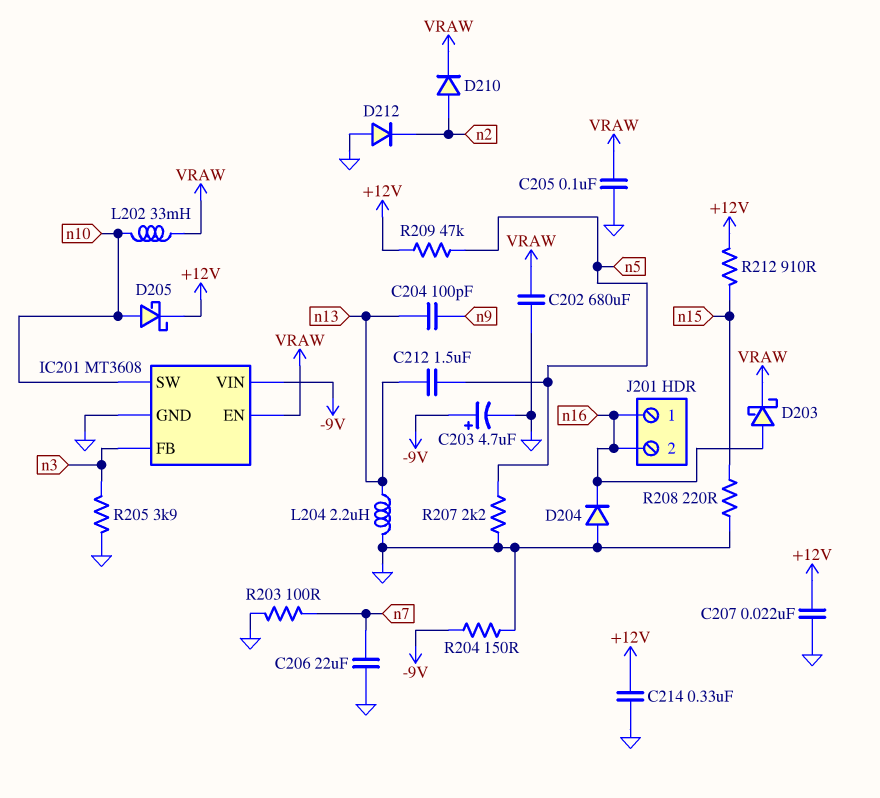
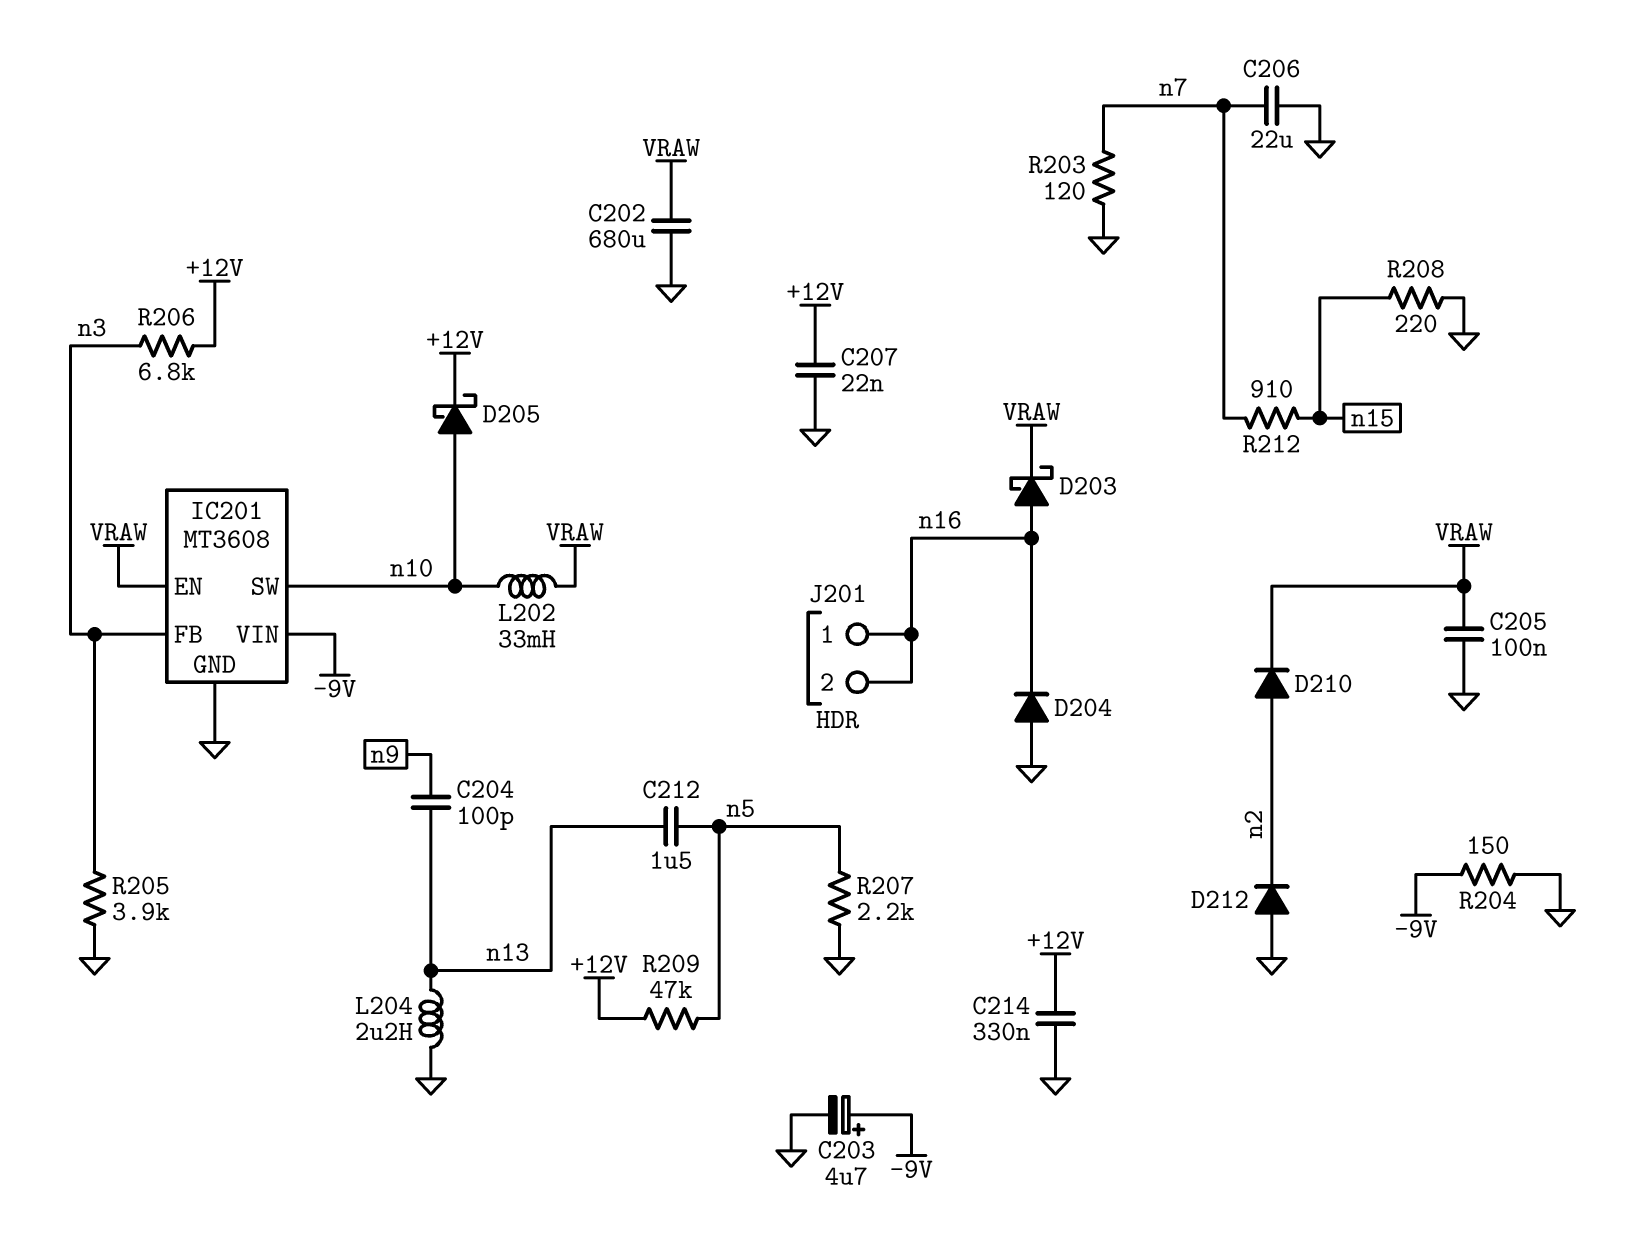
R203: 100 (GND, n7) -> 120 (GND, n7)
R206: none -> 6.8k (+12V, n3)
R212: 910 (+12V, n15) -> 910 (n7, n15)

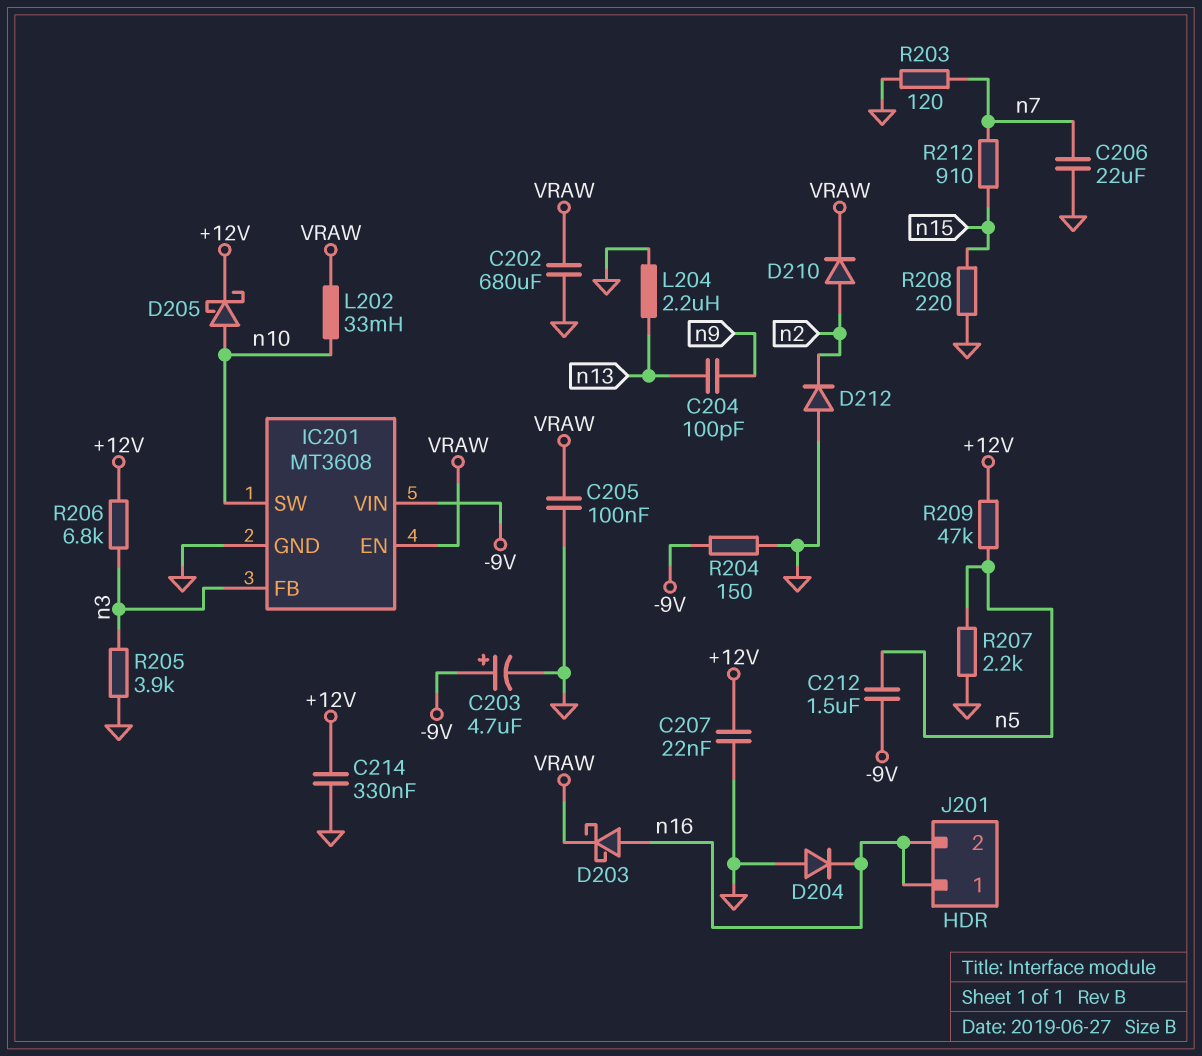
C212: 1.5uF (n5, n13) -> 1.5uF (-9V, n5)

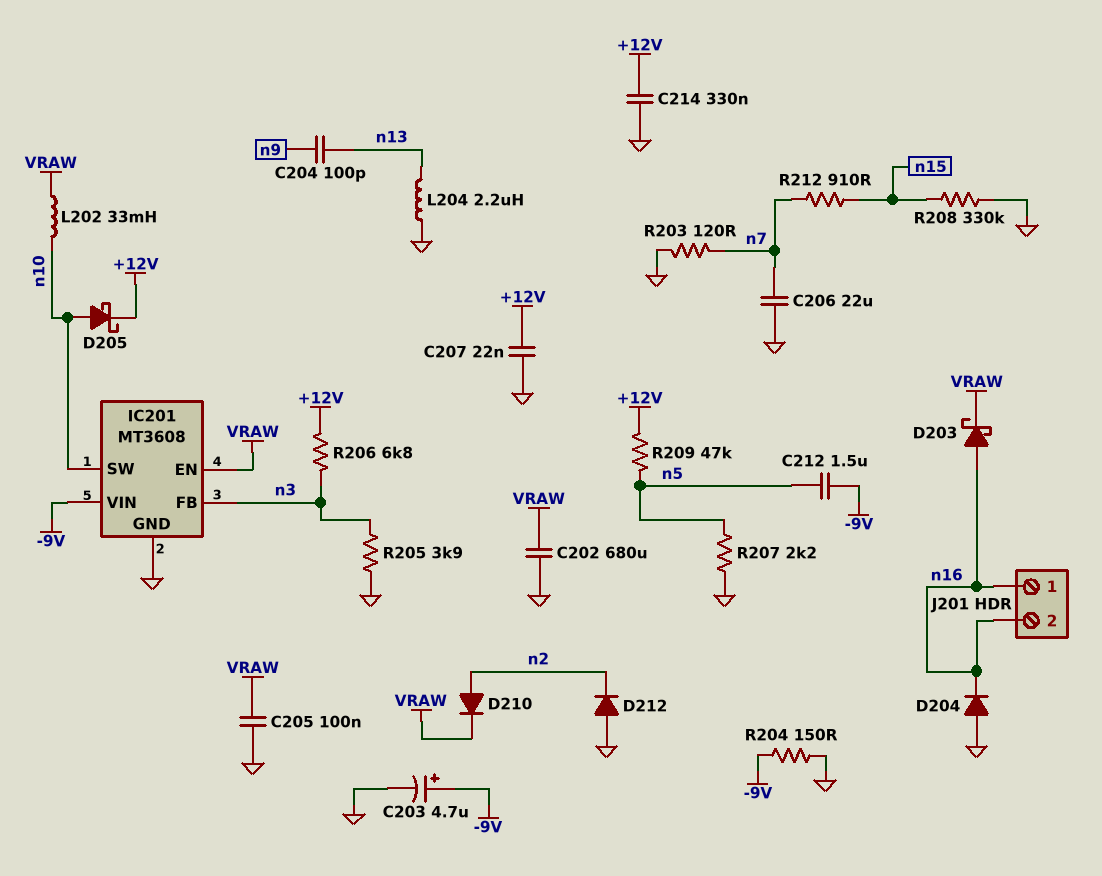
R208: 220 (GND, n15) -> 330k (GND, n15)

